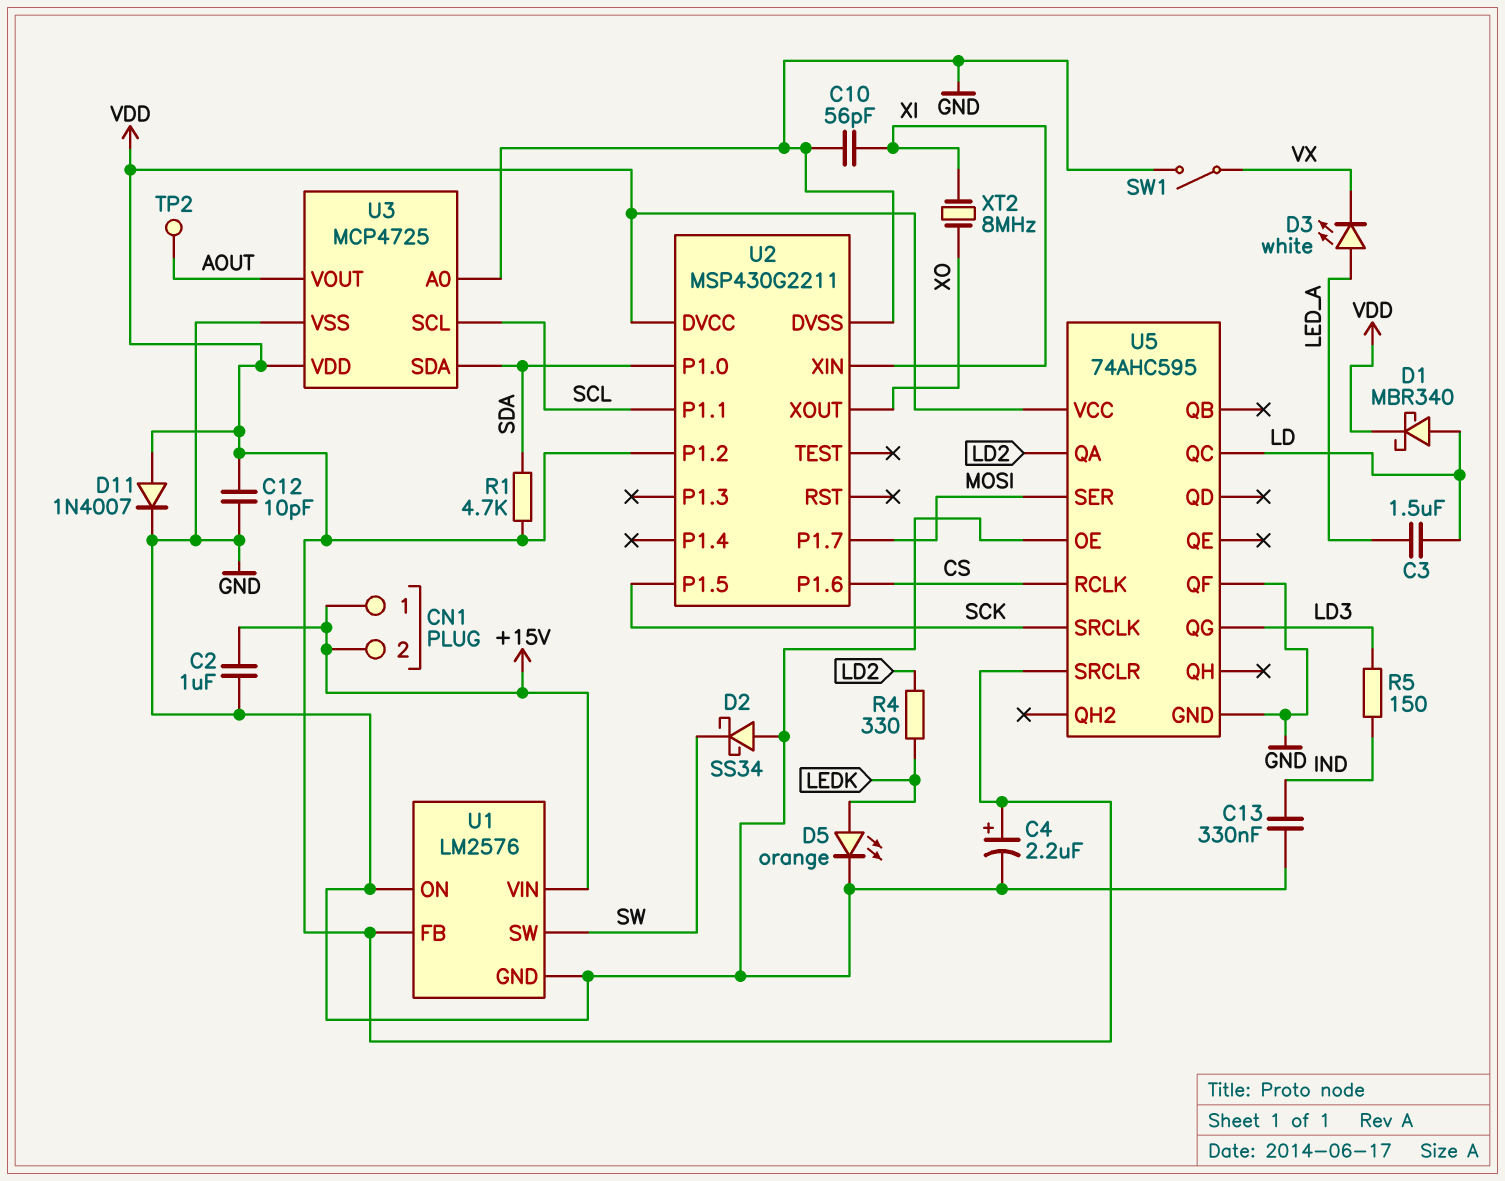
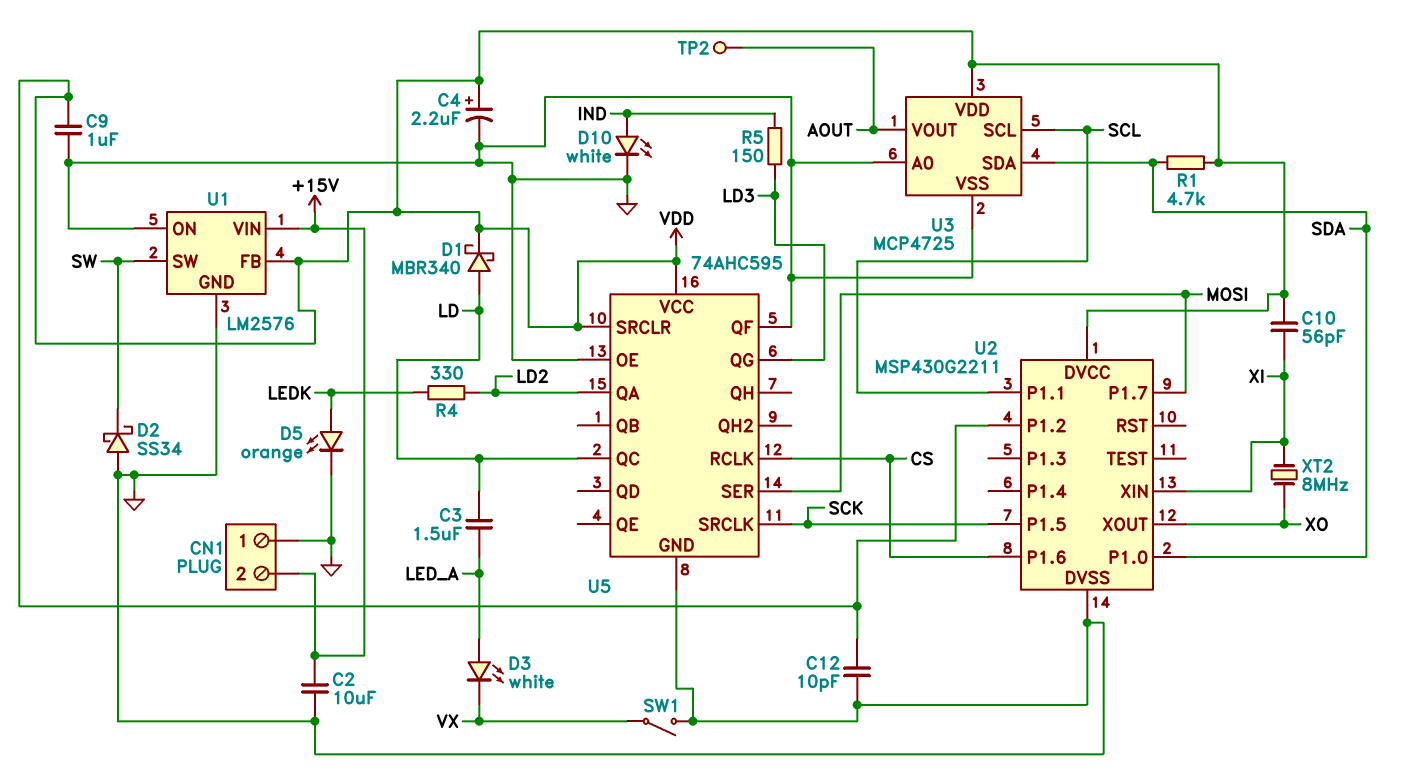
C2: 1uF (+15V, GND) -> 10uF (+15V, GND)
C9: none -> 1uF (GND, VDD)
C10: 56pF (GND, XI) -> 56pF (VDD, XI)
C13: 330nF (GND, IND) -> none
CN1 pin 1: +15V -> GND
D10: none -> LED white (A IND, K GND)
D11: diode 1N4007 (A VDD, K GND) -> none

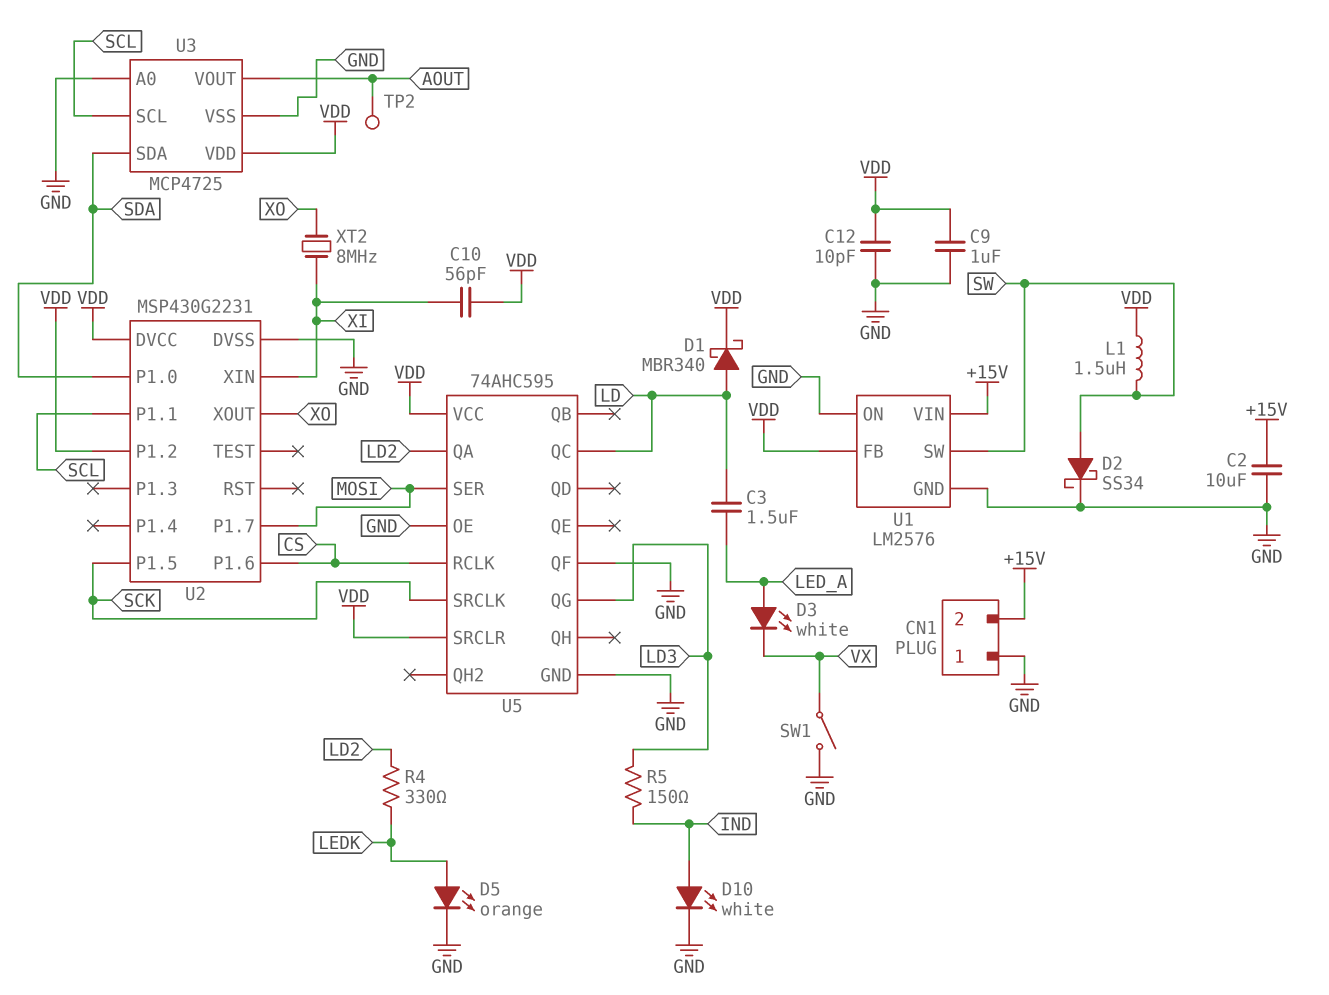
C4: 2.2uF (plus VDD, minus GND) -> none
D2: schottky SS34 (A GND, K SW) -> schottky SS34 (A SW, K GND)
L1: none -> 1.5uH (SW, VDD)
R1: 4.7k (SDA, VDD) -> none
U2: MSP430G2211 -> MSP430G2231

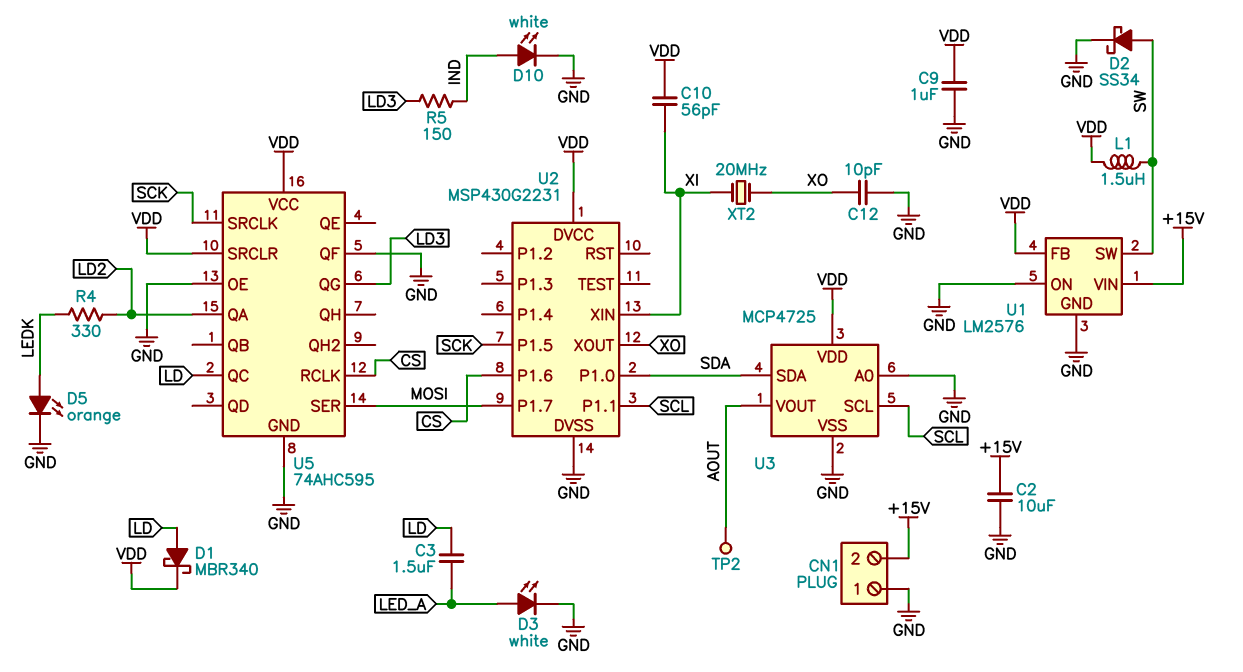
C12: 10pF (GND, VDD) -> 10pF (GND, XO)
D3: LED white (A LED_A, K VX) -> LED white (A LED_A, K GND)
SW1: switch (GND, VX) -> none
U2 pin P1.2: VDD -> none
XT2: 8MHz (XI, XO) -> 20MHz (XI, XO)

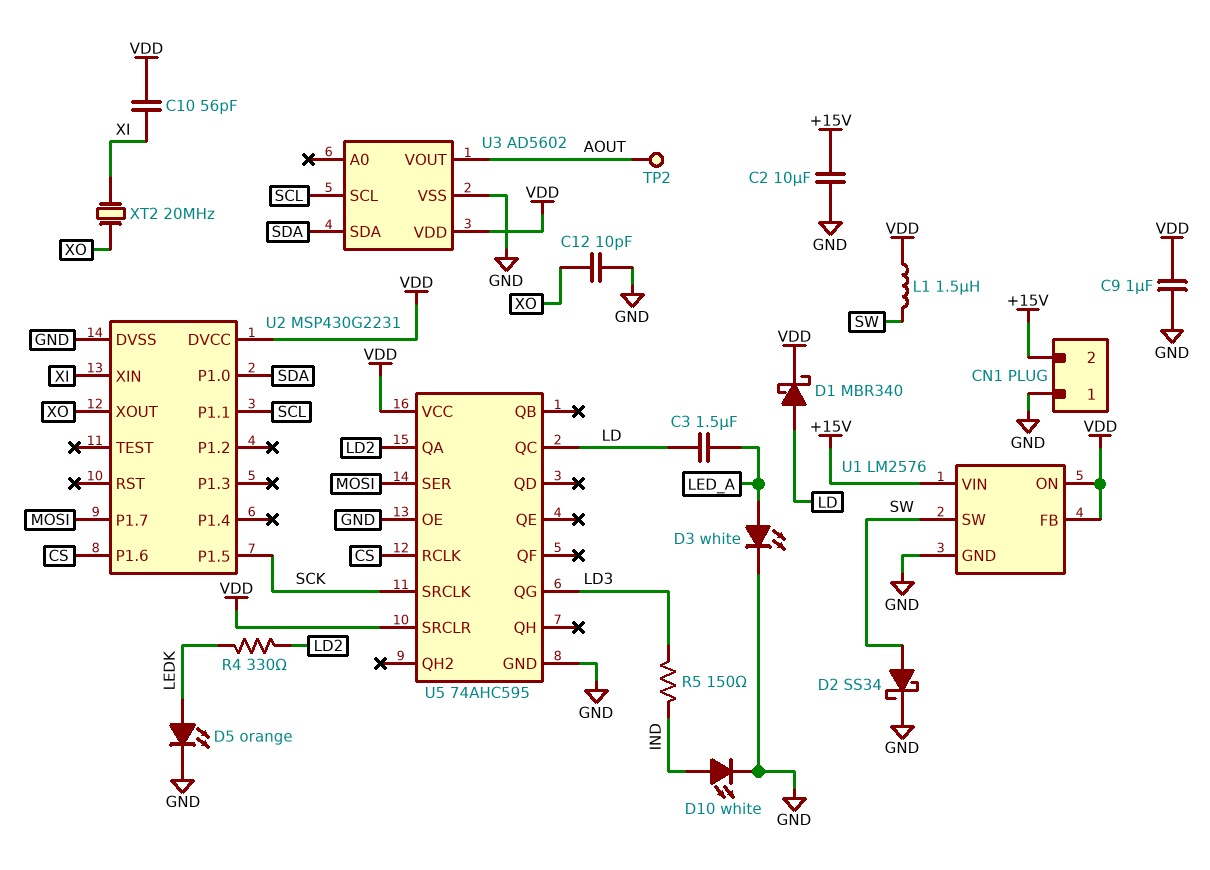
U1 pin ON: GND -> VDD
U3: MCP4725 -> AD5602
U3 pin A0: GND -> none
U5 pin QF: GND -> none

